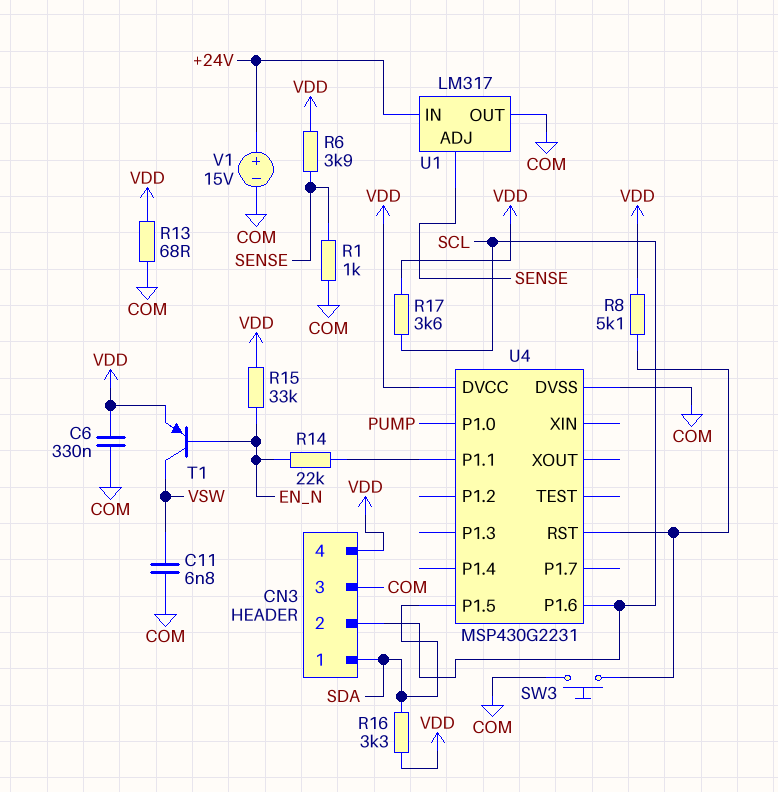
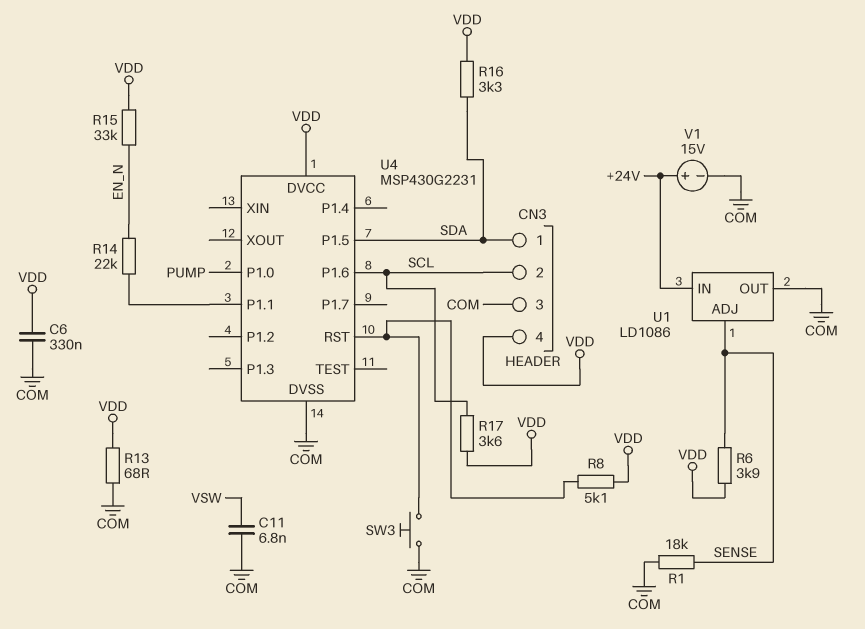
R1: 1k (COM, SENSE) -> 18k (COM, SENSE)
T1: PNP (B EN_N, C VSW, E VDD) -> none
U1: LM317 -> LD1086

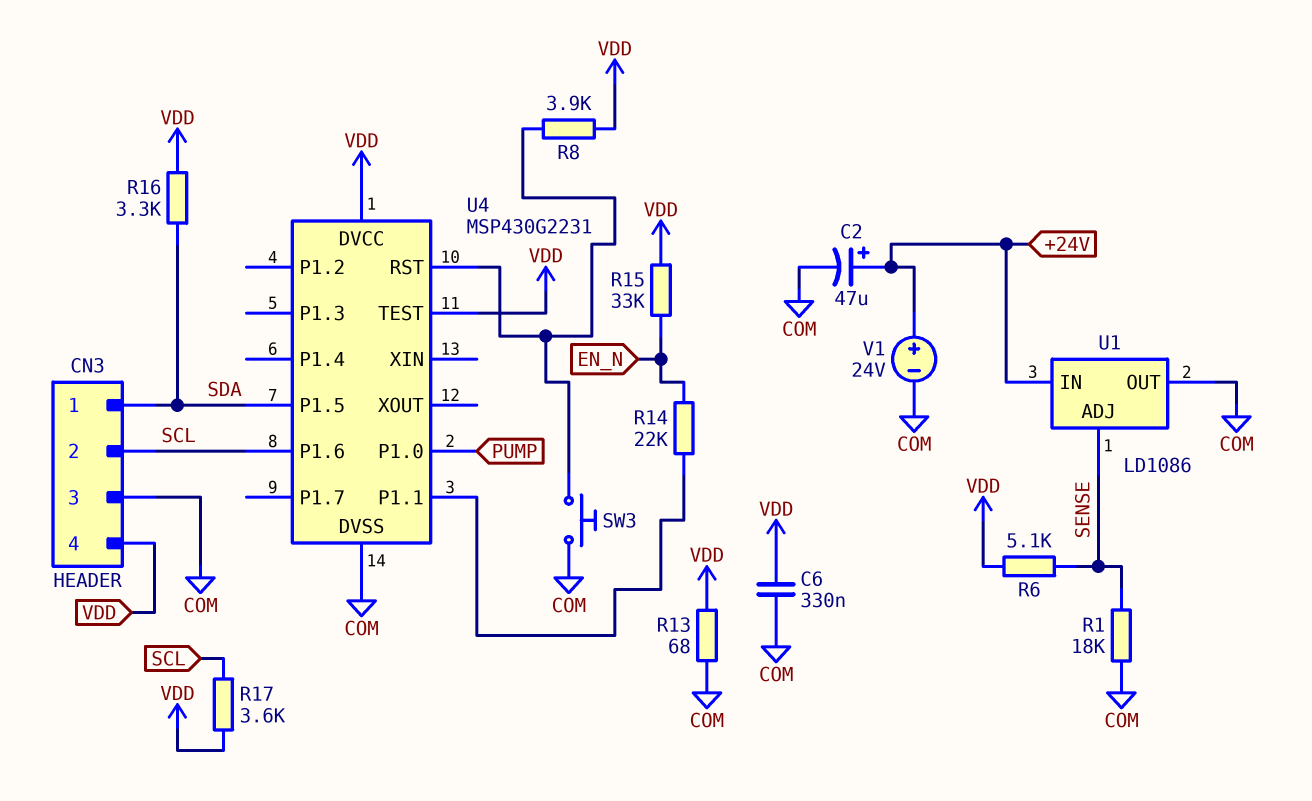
C2: none -> 47uF (plus +24V, minus COM)
C11: 6.8nF (COM, VSW) -> none
R6: 3.9k (SENSE, VDD) -> 5.1k (SENSE, VDD)
R8: 5.1k (U4/RST, VDD) -> 3.9k (U4/RST, VDD)
U4 pin TEST: none -> VDD
V1: 15V (plus +24V, minus COM) -> 24V (plus +24V, minus COM)

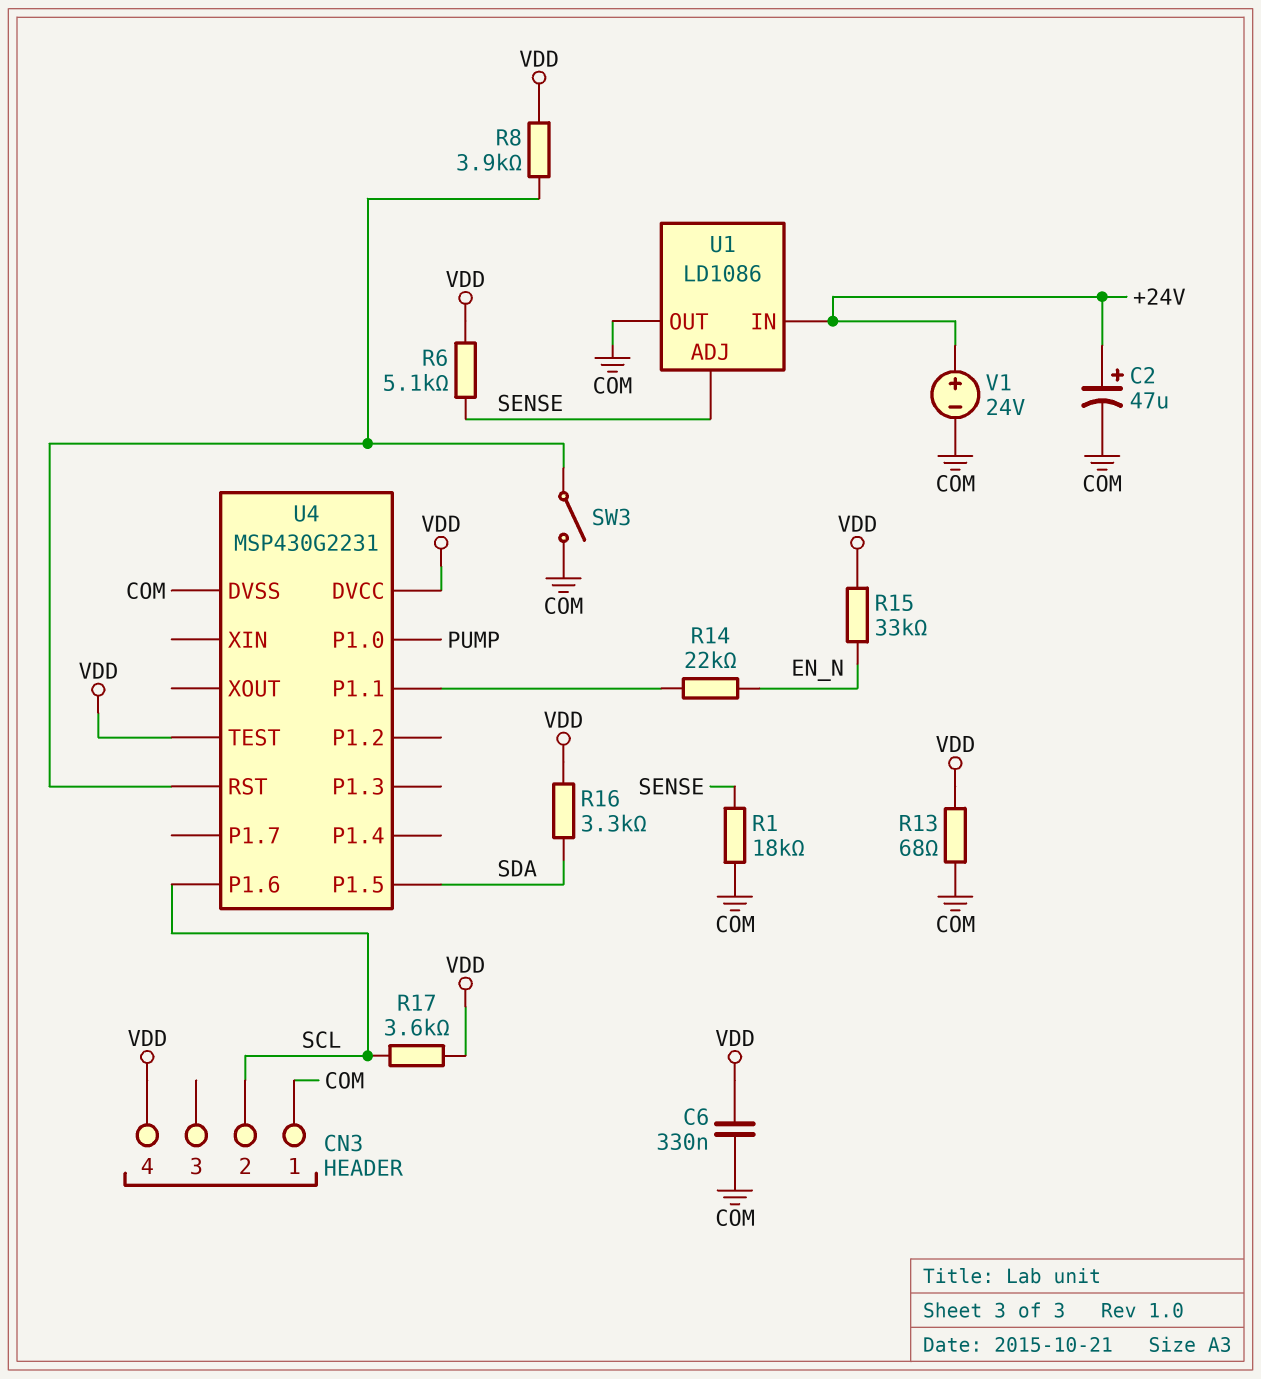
CN3 pin 1: SDA -> COM
CN3 pin 3: COM -> none
SW3: button (COM, U4/RST) -> switch (COM, U4/RST)

